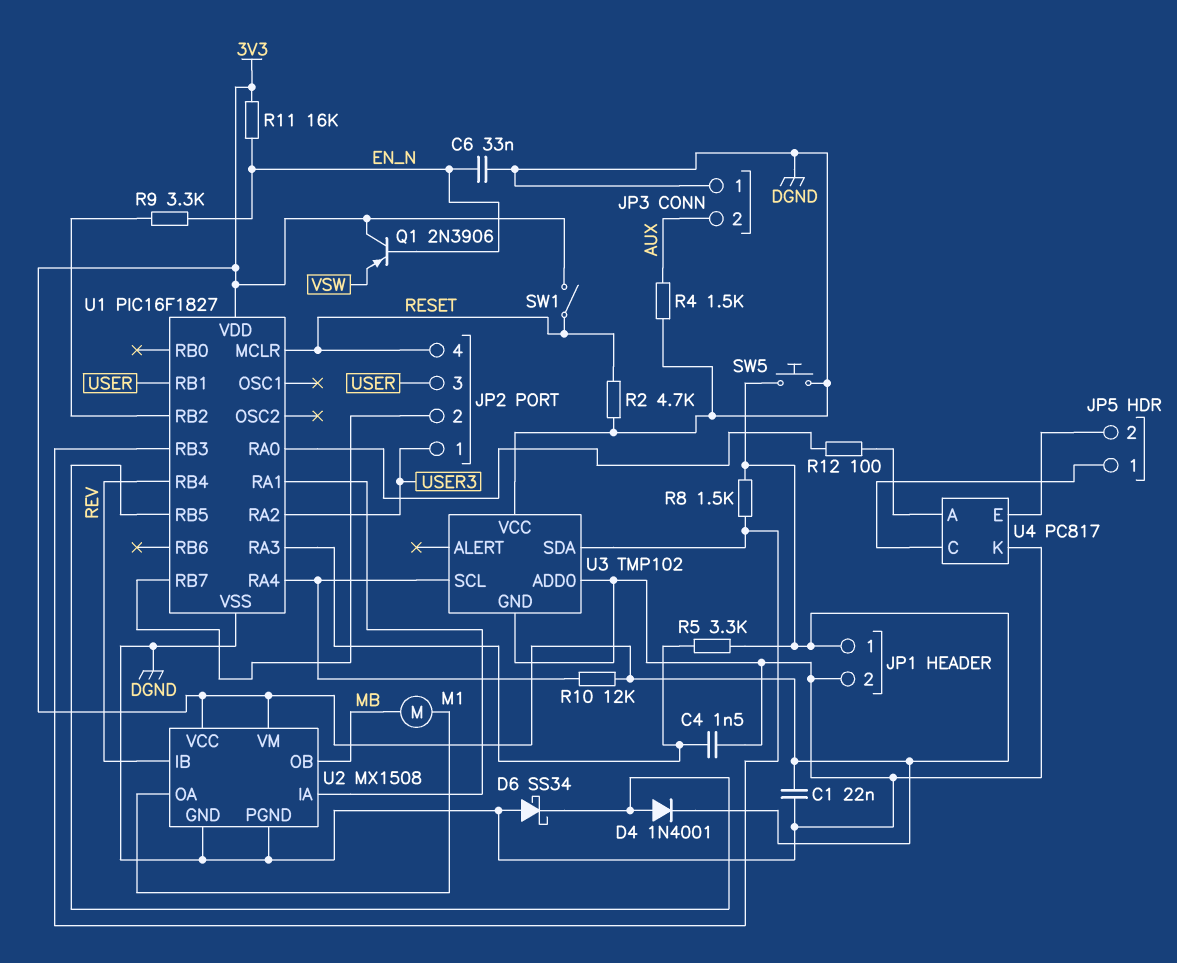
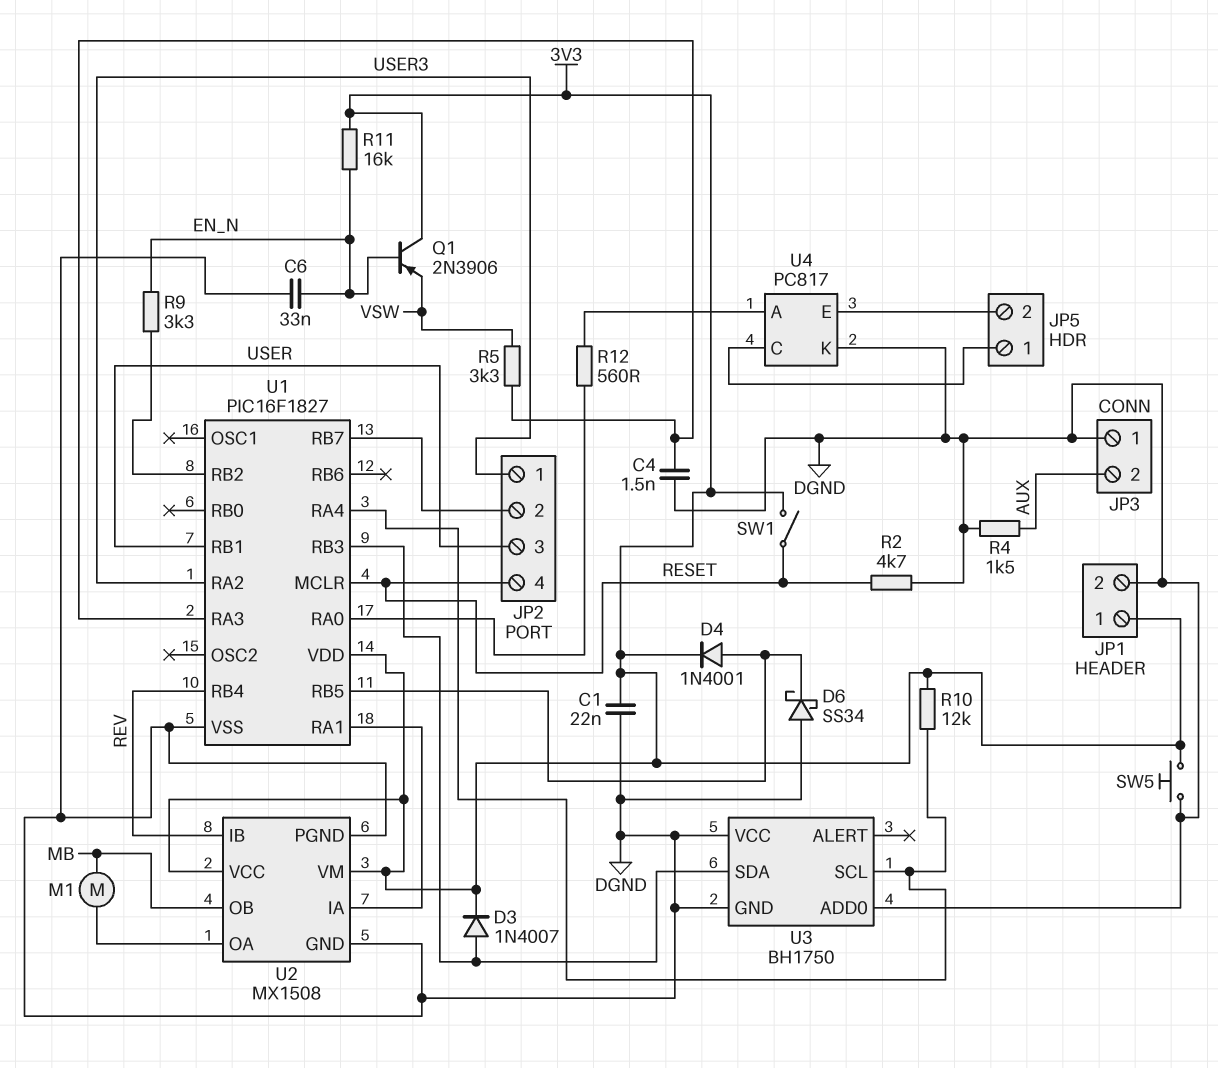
D3: none -> diode 1N4007 (A U1/RB3, K 3V3)
R5: 3.3k (3V3, U1/RA3) -> 3.3k (U1/RA3, VSW)
R8: 1.5k (3V3, U1/RB3) -> none
R12: 100 (U1/RA0, U4/A) -> 560 (U1/RA0, U4/A)
U3: TMP102 -> BH1750

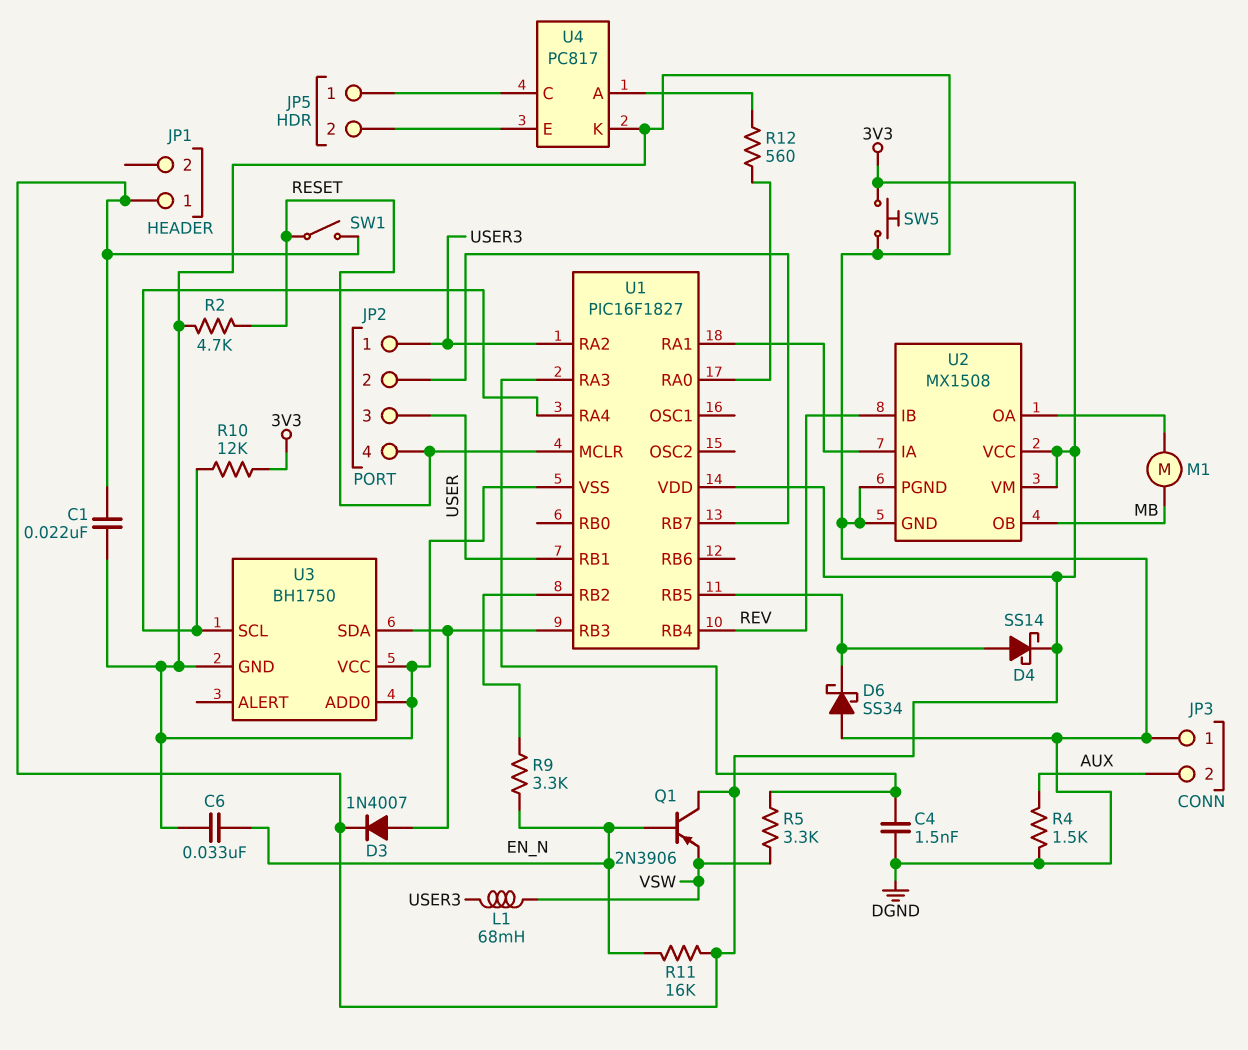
D4: diode 1N4001 (A U1/RB5, K 3V3) -> schottky SS14 (A U1/RB5, K 3V3)
JP1 pin 2: DGND -> none
L1: none -> 68mH (USER3, VSW)

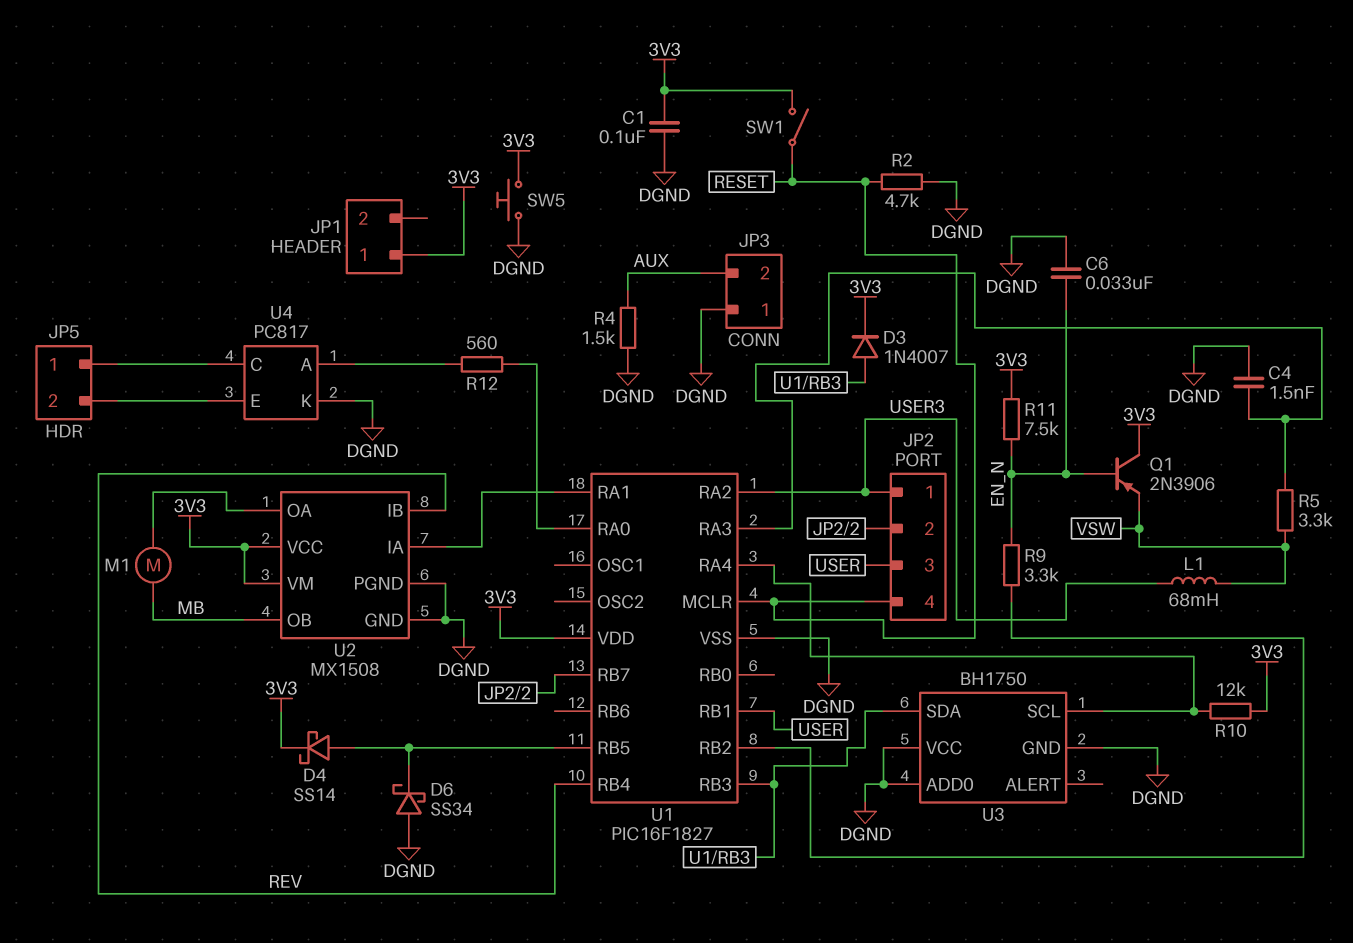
C1: 22nF (3V3, DGND) -> 100nF (3V3, DGND)
R11: 16k (3V3, EN_N) -> 7.5k (3V3, EN_N)

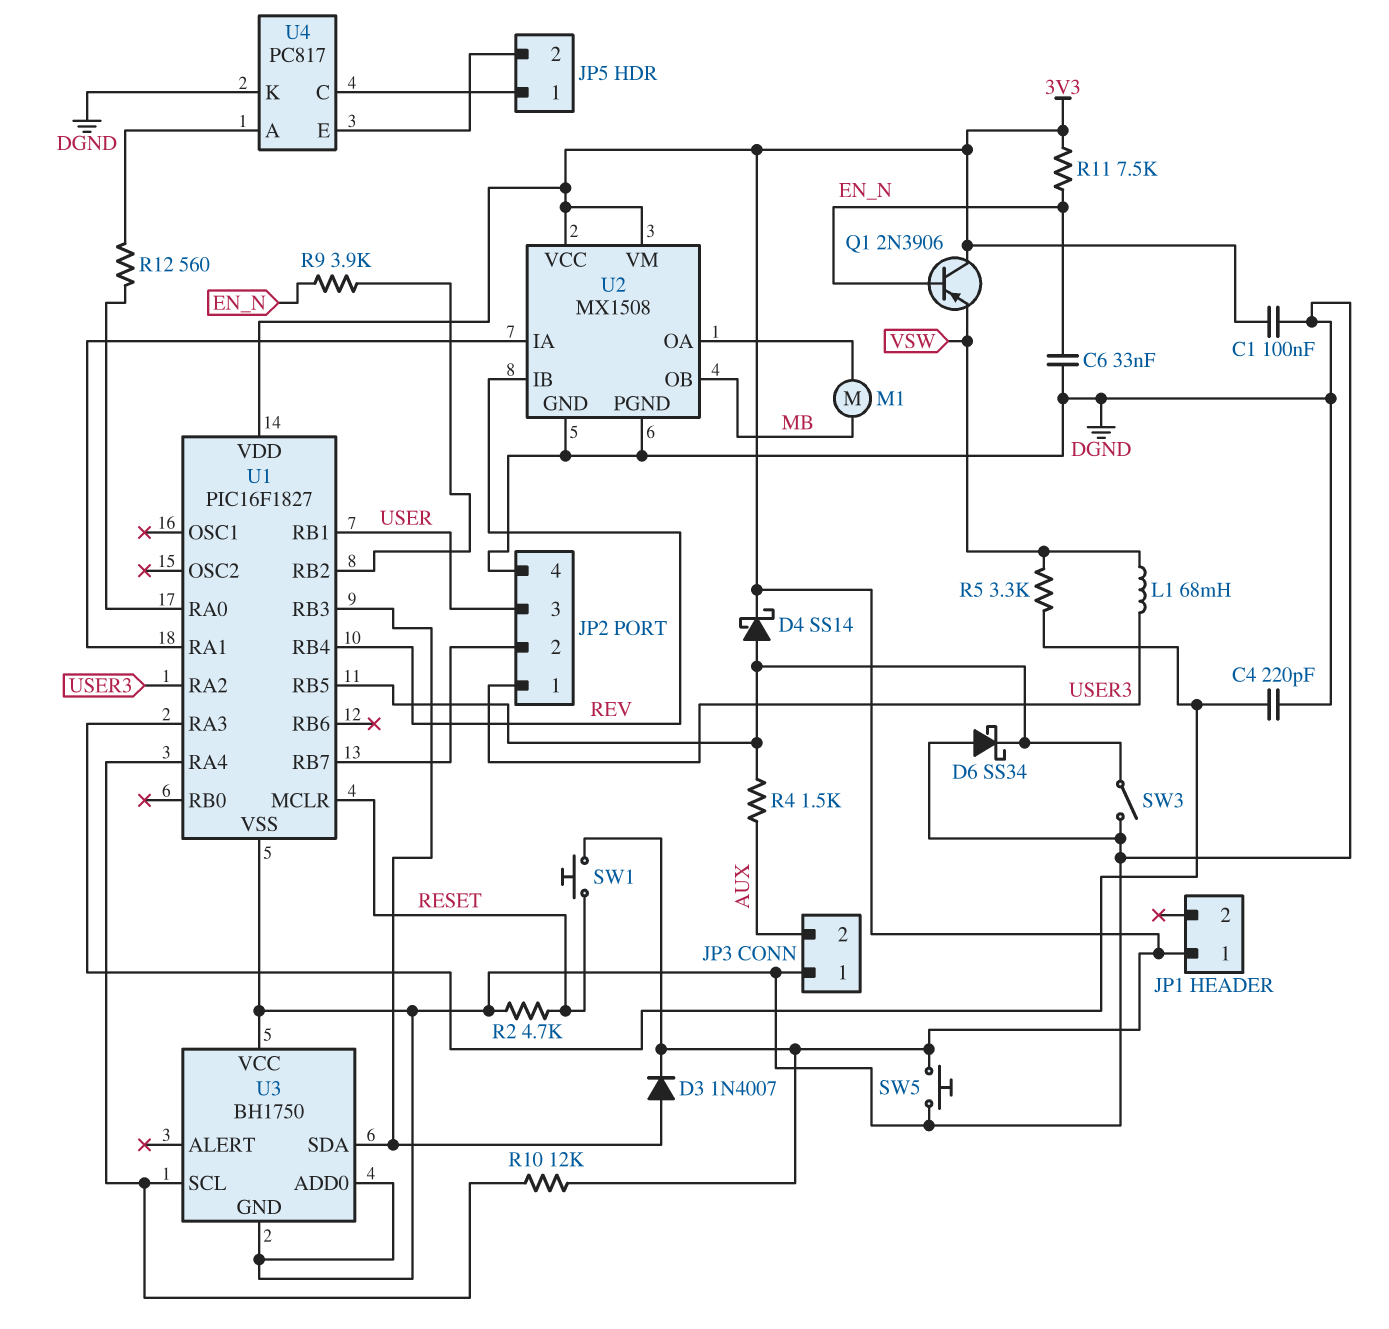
C4: 1.5nF (DGND, U1/RA3) -> 220pF (DGND, U1/RA3)
JP2 pin 4: RESET -> DGND
R4: 1.5k (AUX, DGND) -> 1.5k (AUX, U1/RB5)
R9: 3.3k (EN_N, U1/RB2) -> 3.9k (EN_N, U1/RB2)
SW1: switch (3V3, RESET) -> button (3V3, RESET)
SW3: none -> switch (DGND, U1/RB5)

